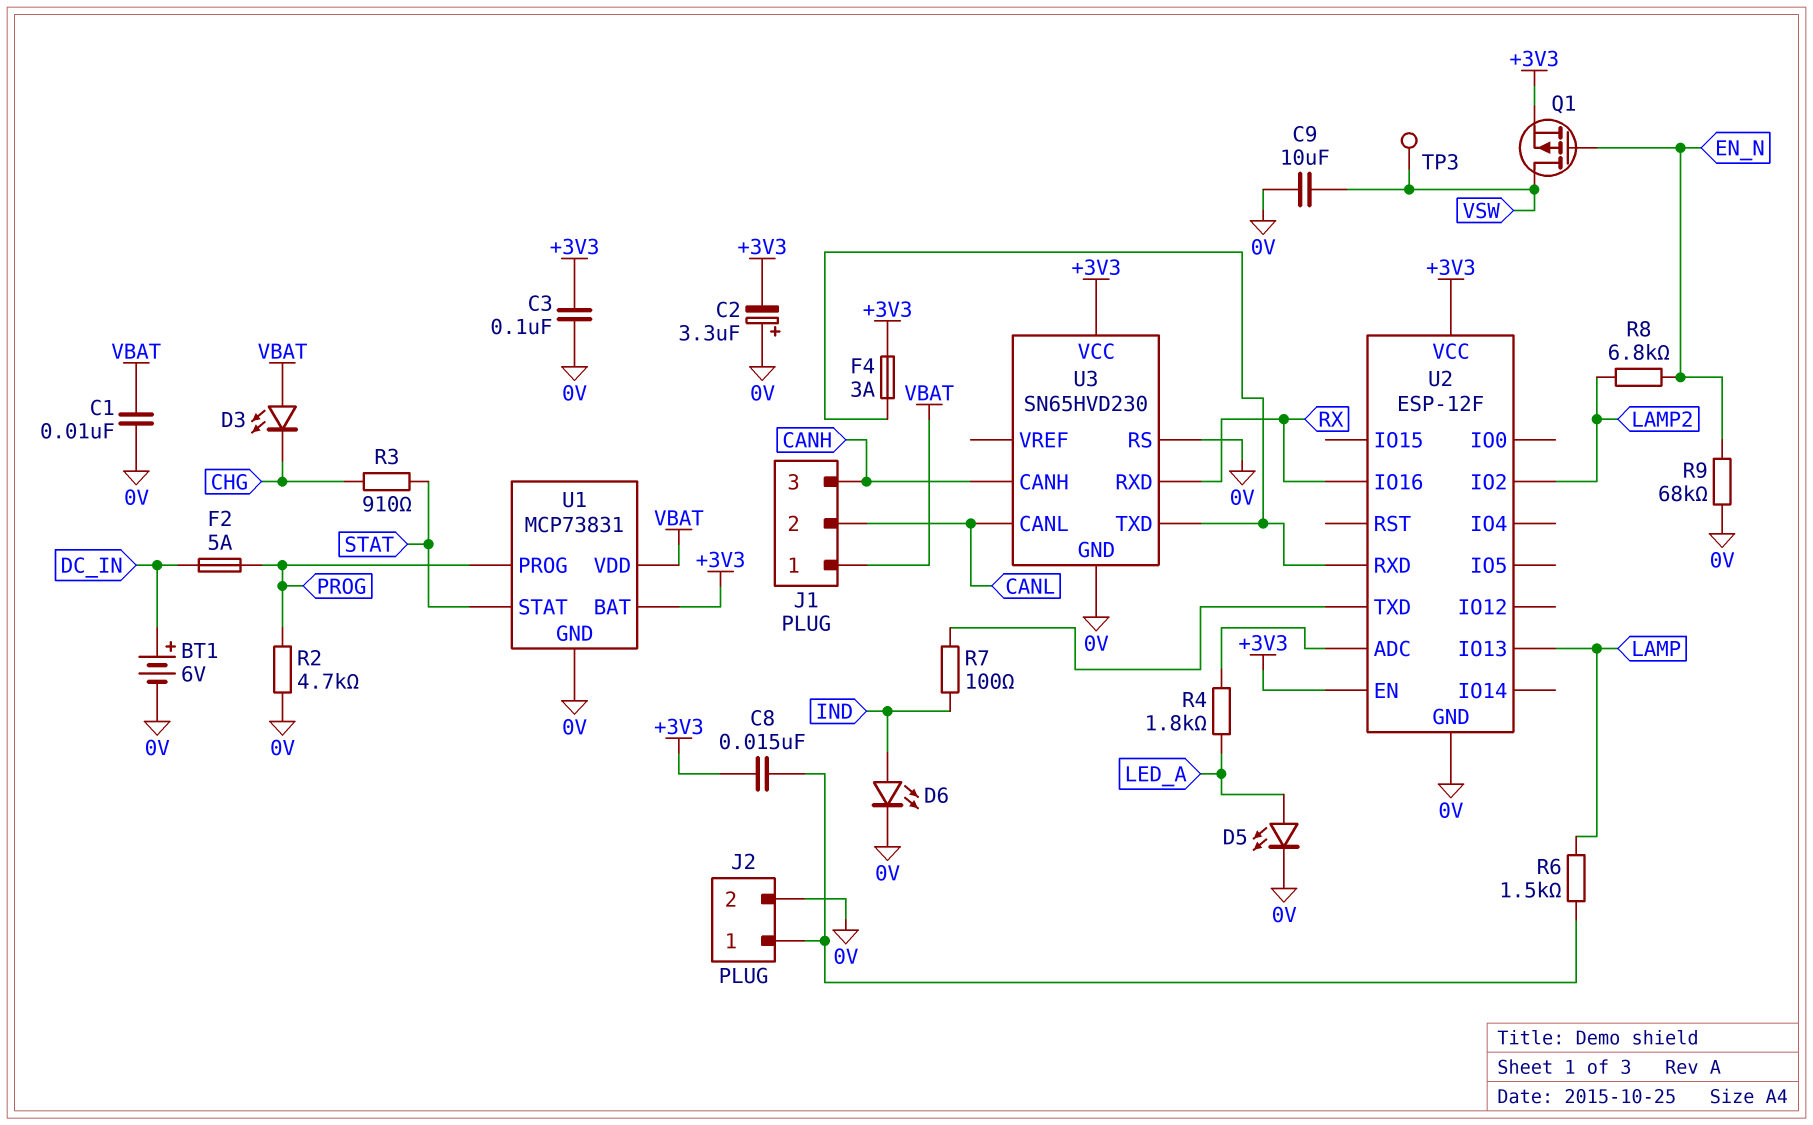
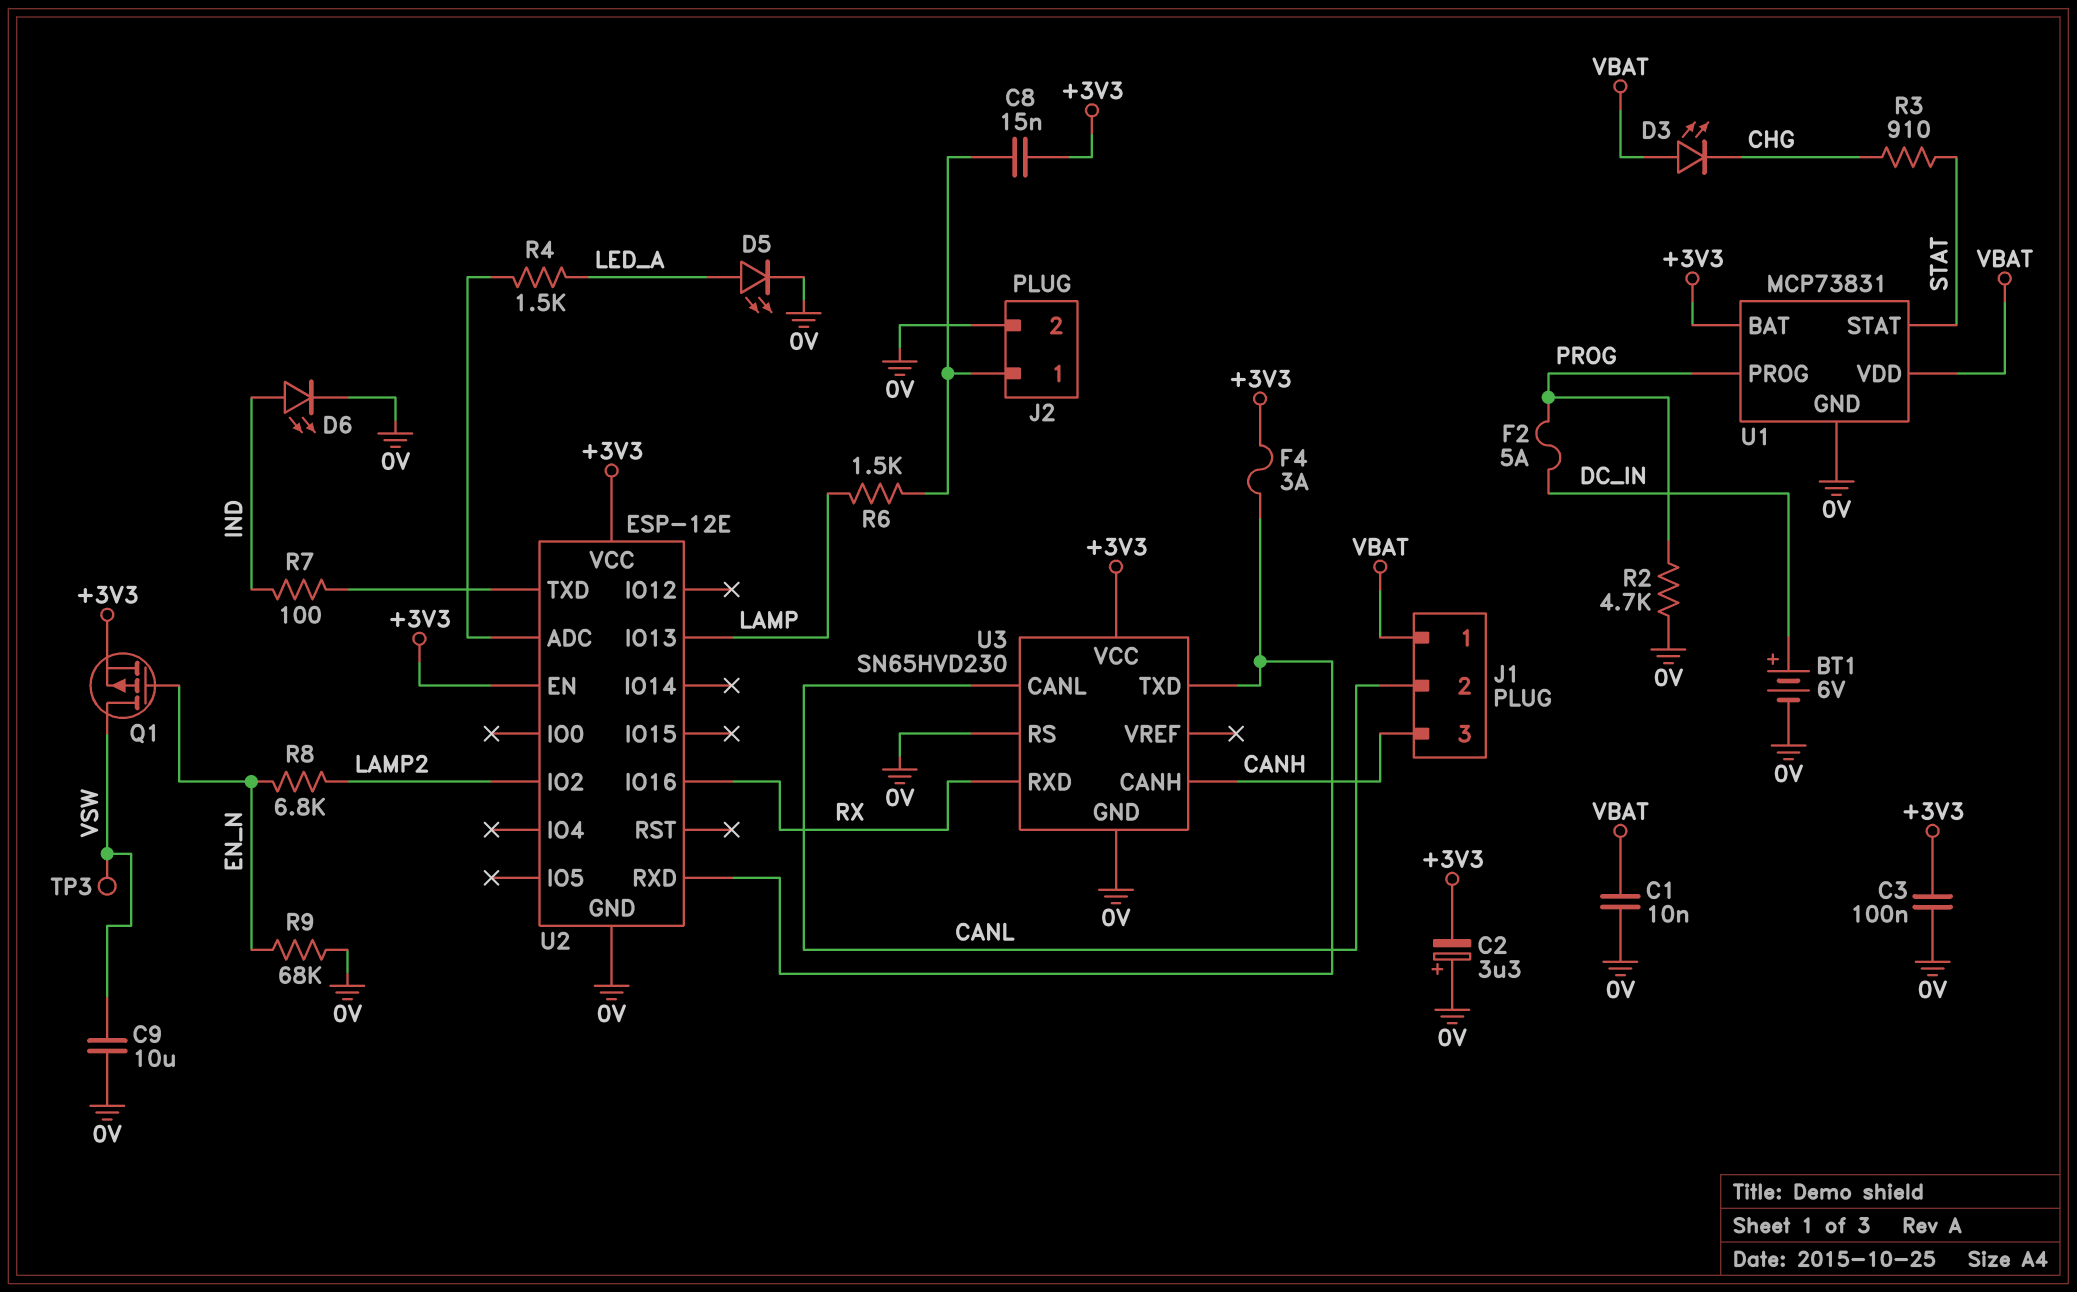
R4: 1.8k (LED_A, U2/ADC) -> 1.5k (LED_A, U2/ADC)
U2: ESP-12F -> ESP-12E

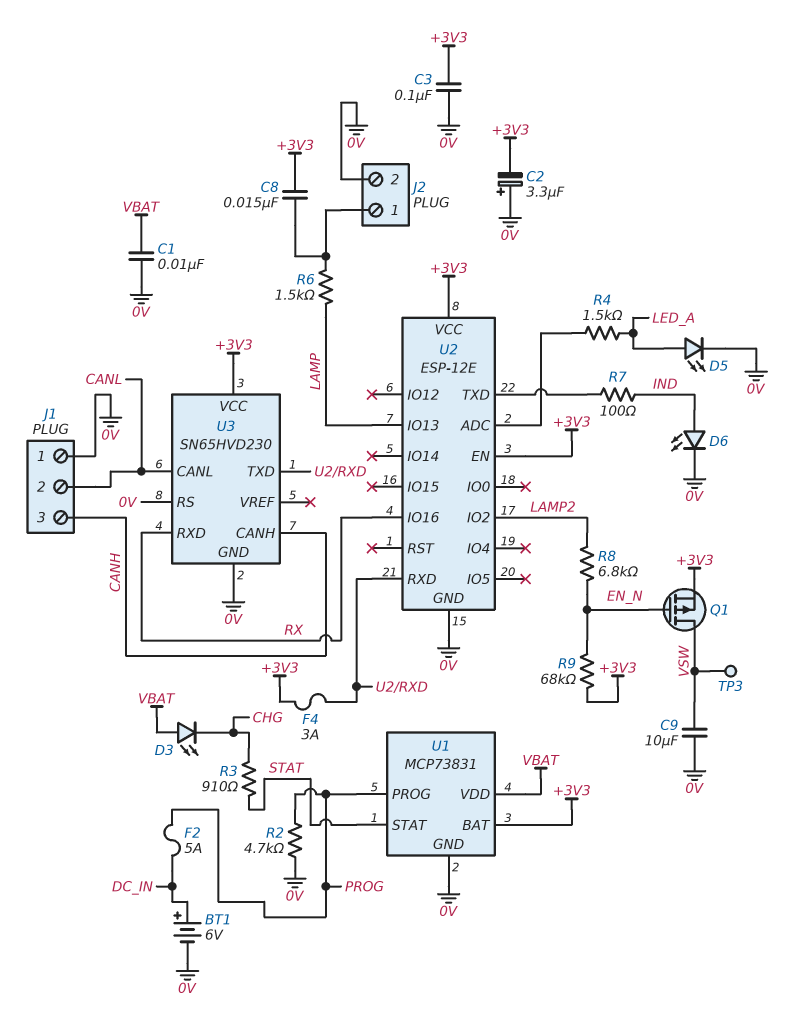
J1 pin 1: VBAT -> 0V
R9: 68k (0V, EN_N) -> 68k (+3V3, EN_N)

